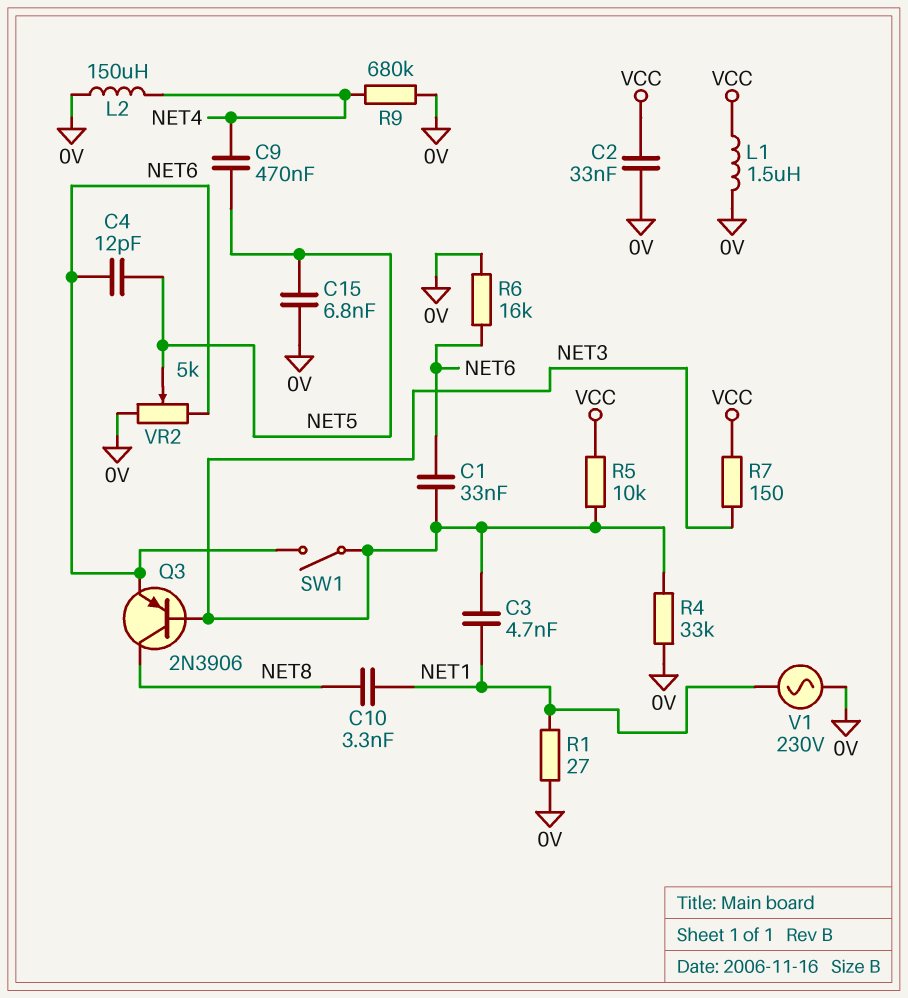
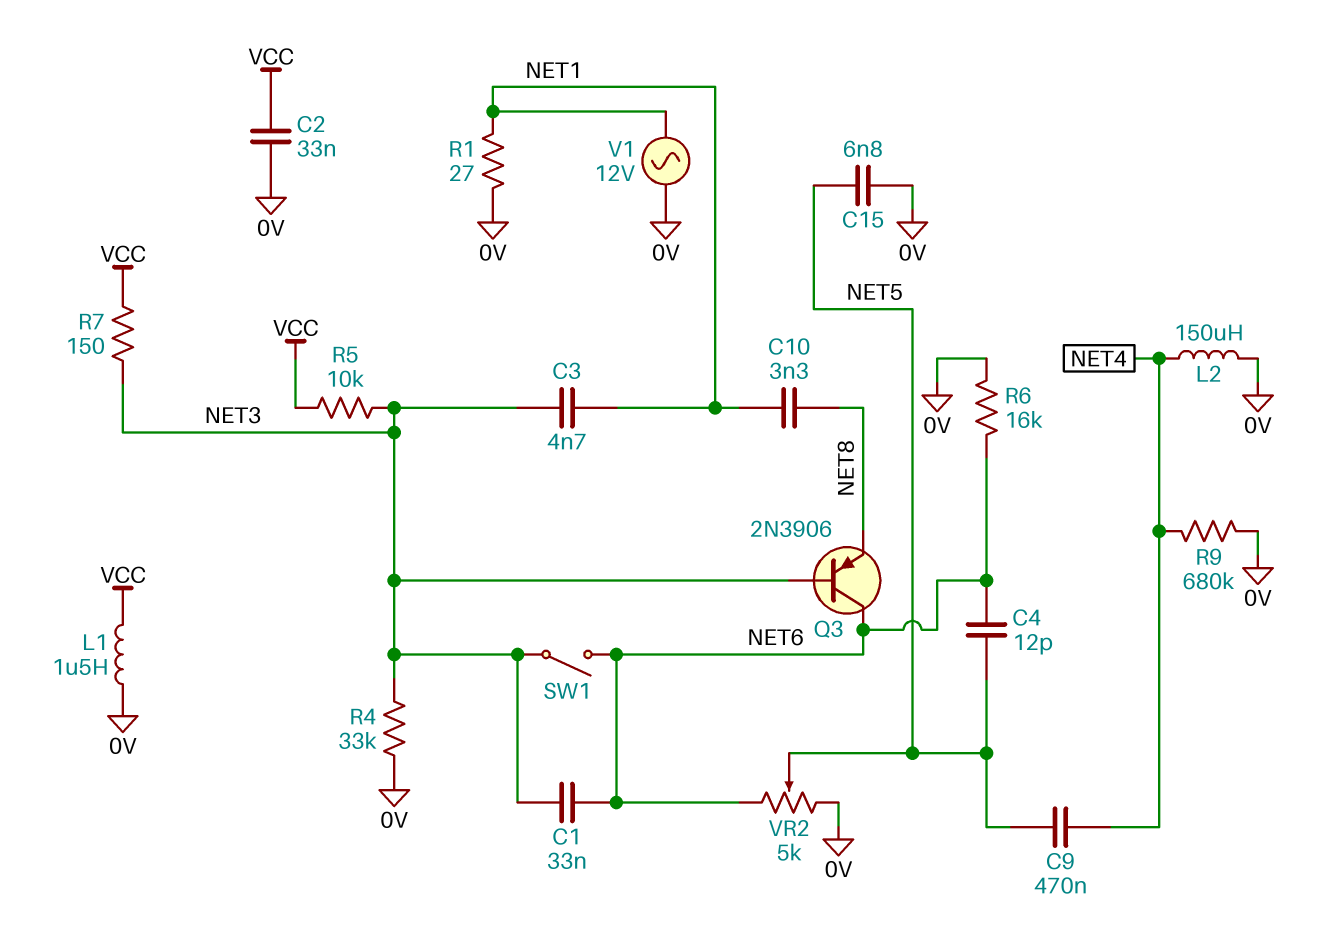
Q3: PNP 2N3906 (B NET3, C NET8, E NET6) -> PNP 2N3906 (B NET3, C NET6, E NET8)
V1: AC 230V (0V, NET1) -> AC 12V (0V, NET1)

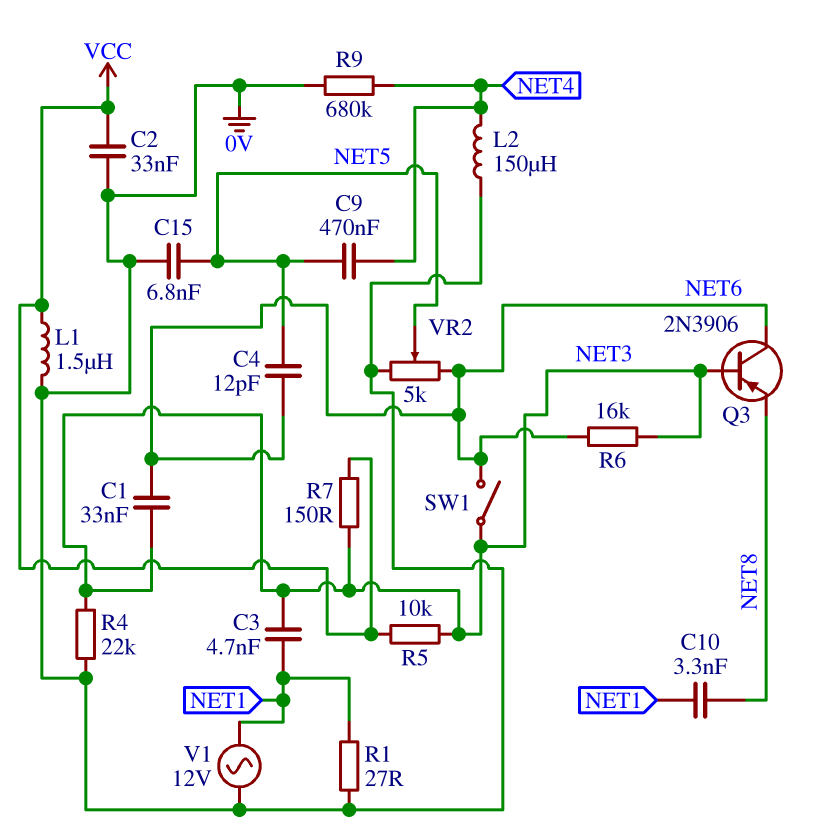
R4: 33k (0V, NET3) -> 22k (0V, NET3)
R6: 16k (0V, NET6) -> 16k (NET3, NET6)

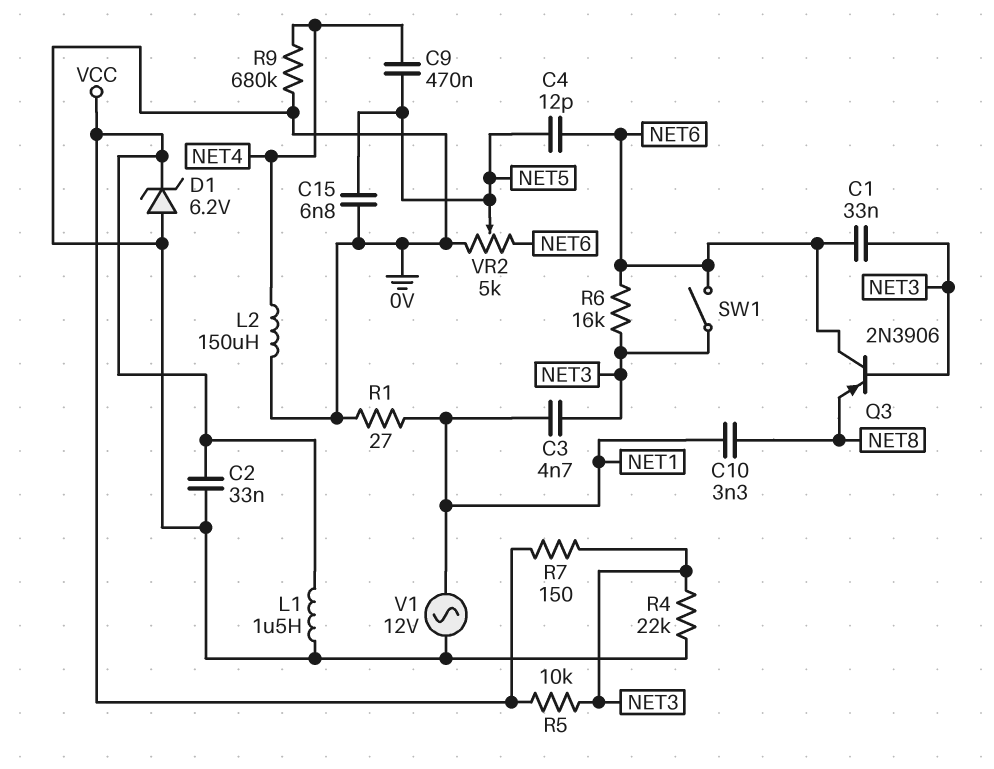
D1: none -> zener 6.2V (A 0V, K VCC)

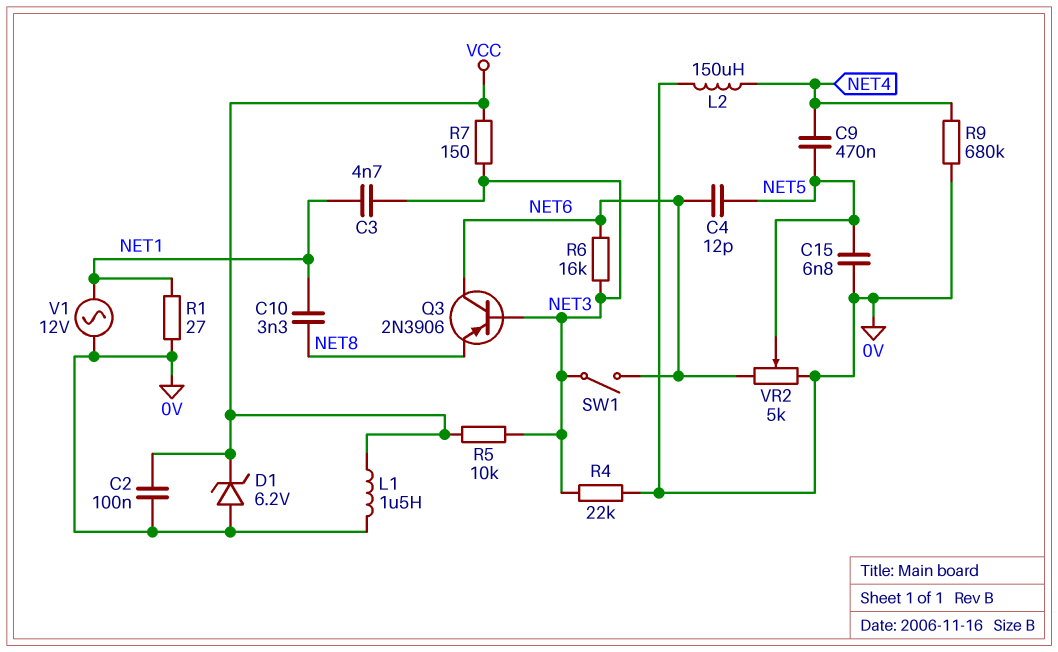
C1: 33nF (NET3, NET6) -> none
C2: 33nF (0V, VCC) -> 100nF (0V, VCC)

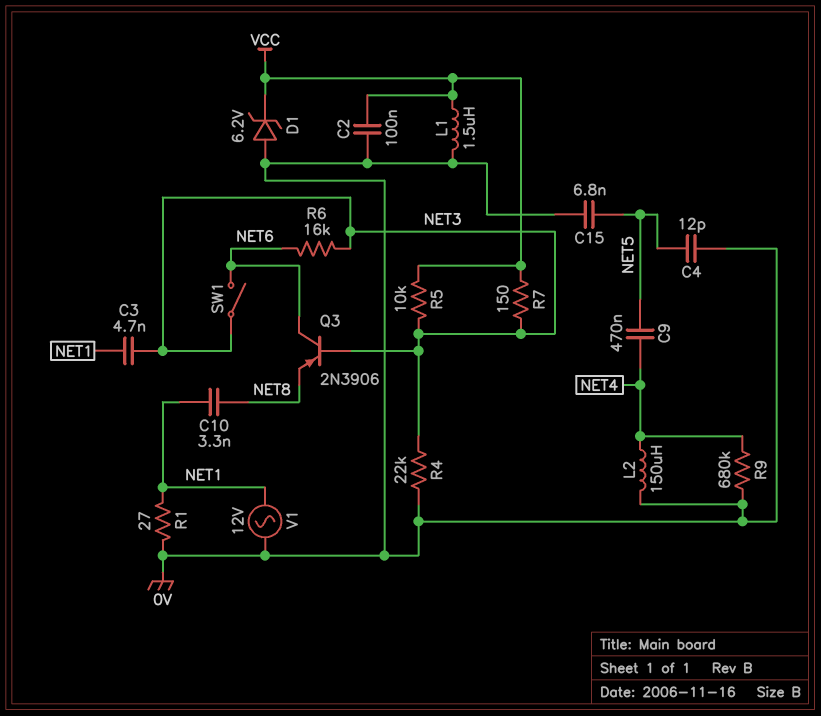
C4: 12pF (NET5, NET6) -> 12pF (0V, NET5)
VR2: 5k (0V, NET6, wiper NET5) -> none

